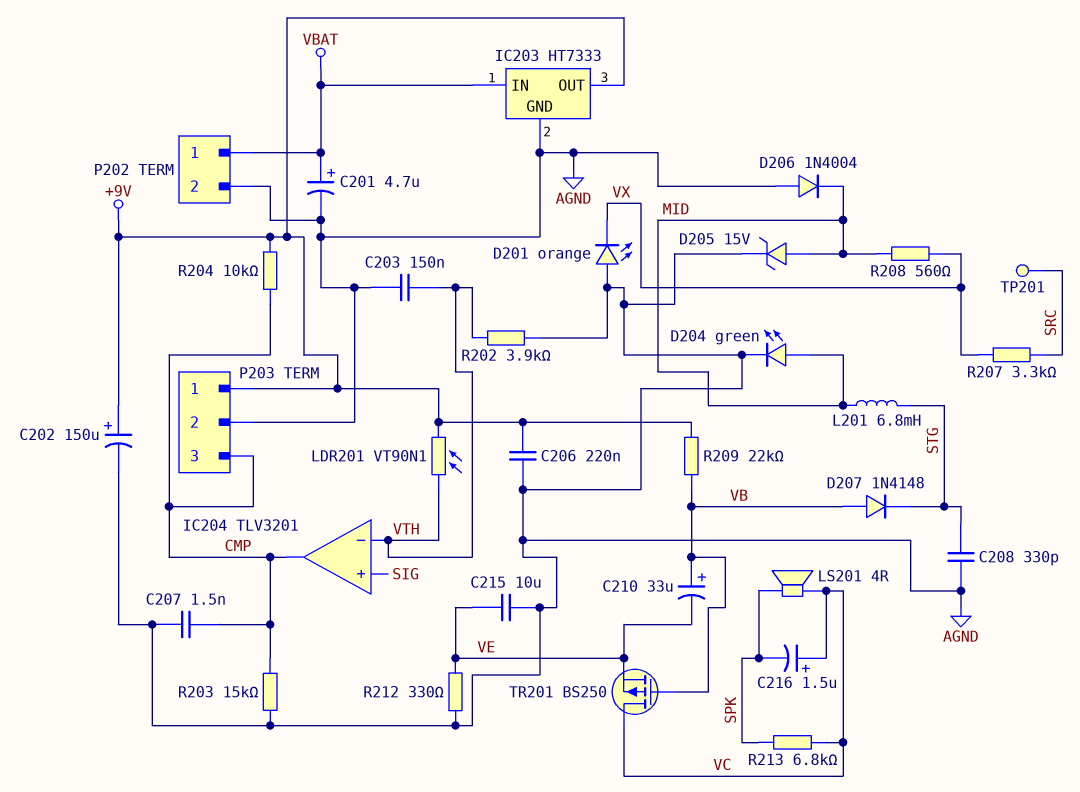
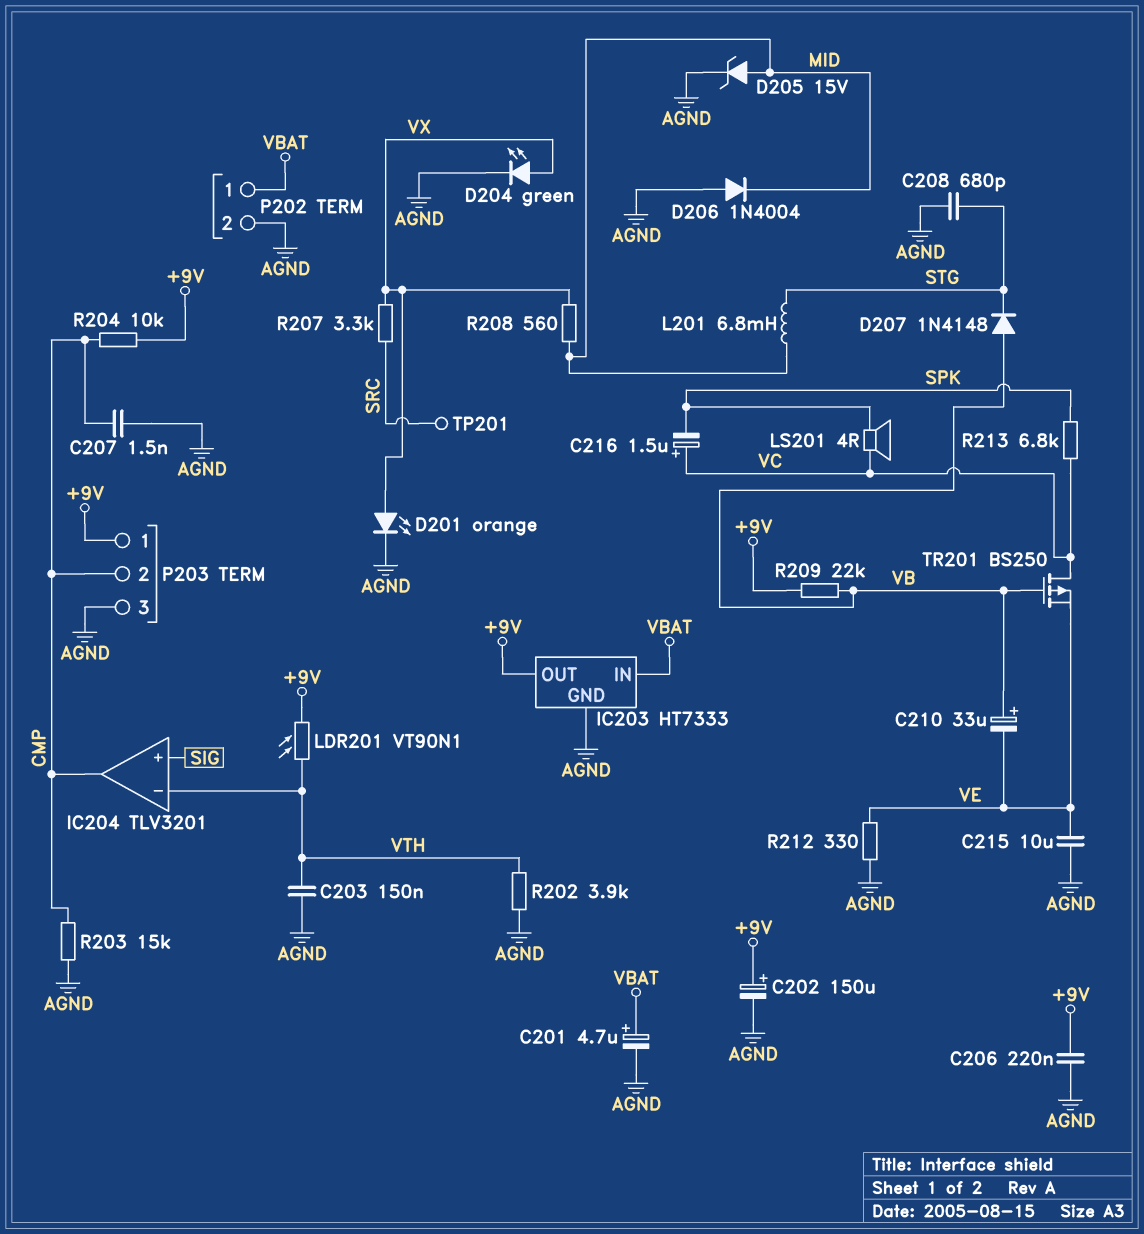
C208: 330pF (AGND, STG) -> 680pF (AGND, STG)
D201: LED orange (A AGND, K VX) -> LED orange (A VX, K AGND)
D204: LED green (A MID, K AGND) -> LED green (A VX, K AGND)
P203 pin 2: AGND -> CMP
P203 pin 3: CMP -> AGND

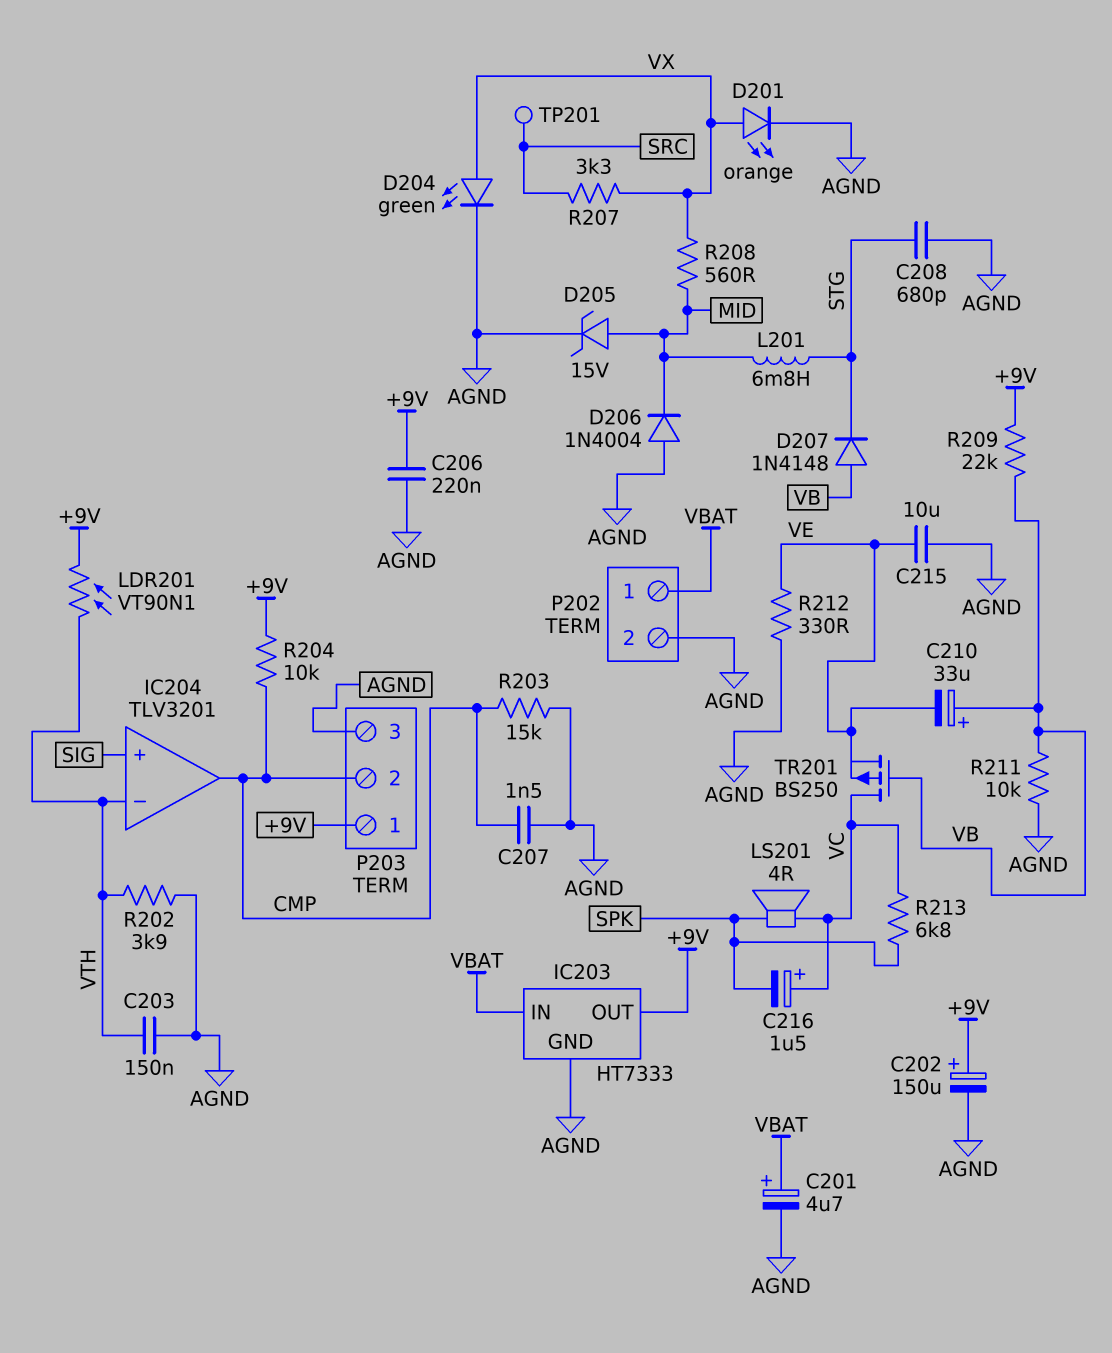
R211: none -> 10k (AGND, VB)

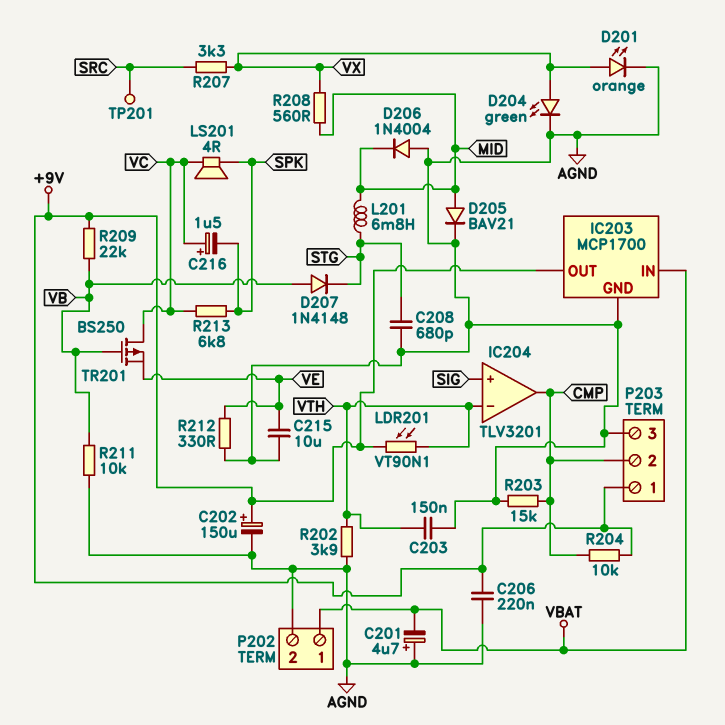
C201: 4.7uF (plus VBAT, minus AGND) -> 4.7uF (plus AGND, minus VBAT)
C207: 1.5nF (AGND, CMP) -> none
C210: 33uF (plus VB, minus VE) -> none
D205: zener 15V (A MID, K AGND) -> diode BAV21 (A MID, K AGND)
IC203: HT7333 -> MCP1700

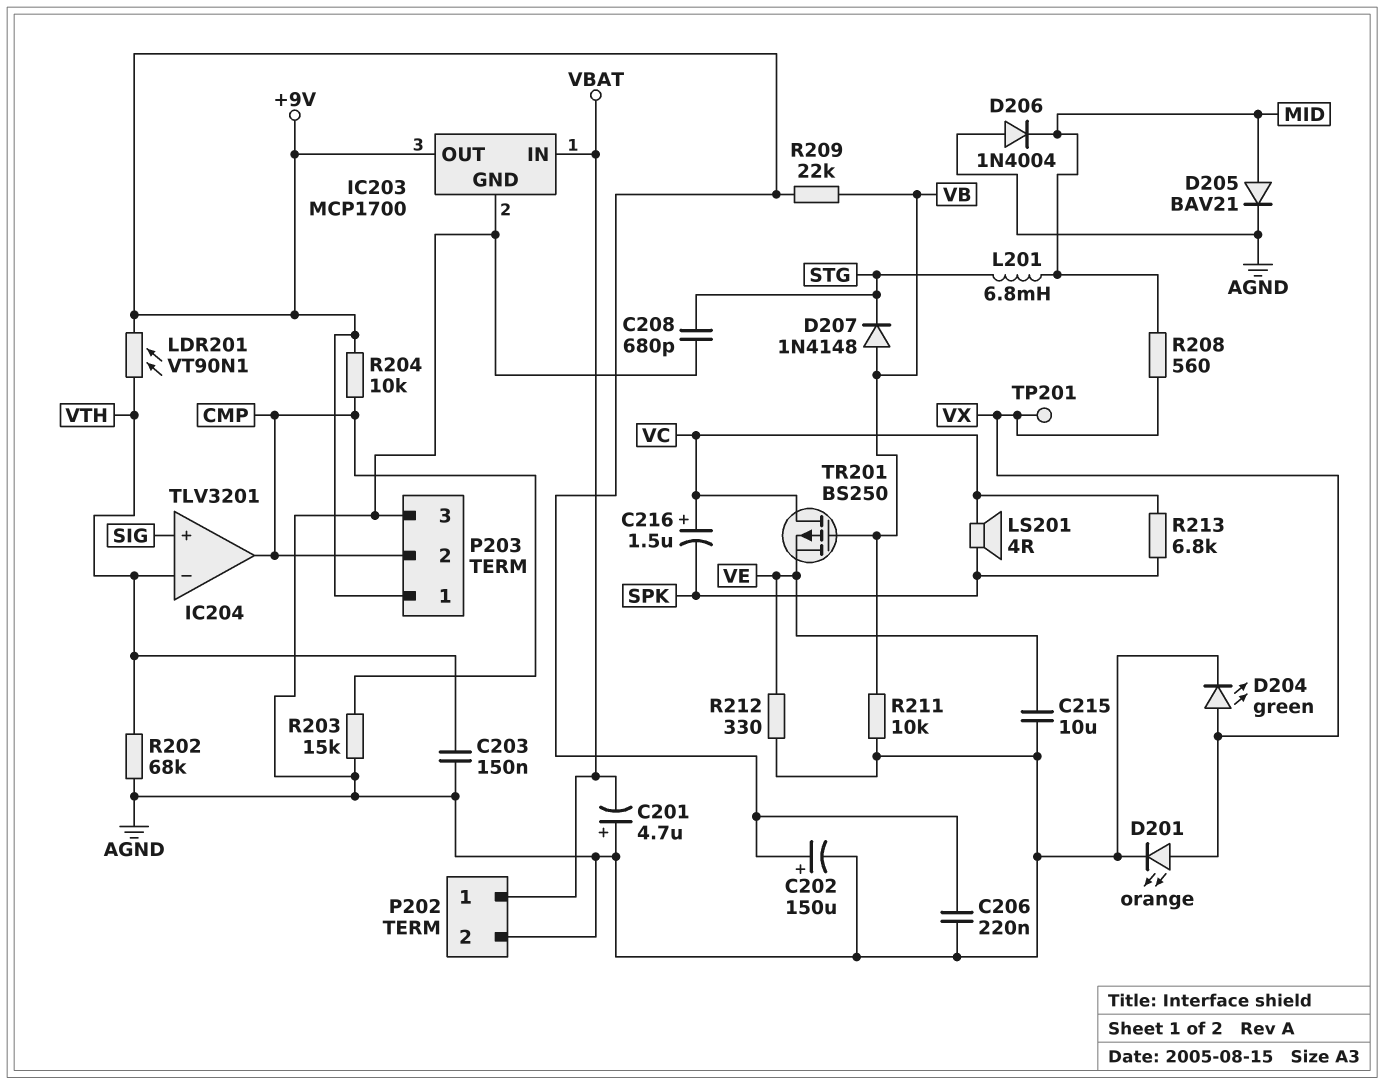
R202: 3.9k (AGND, VTH) -> 68k (AGND, VTH)
R207: 3.3k (SRC, VX) -> none
TP201: test point (SRC) -> test point (VX)

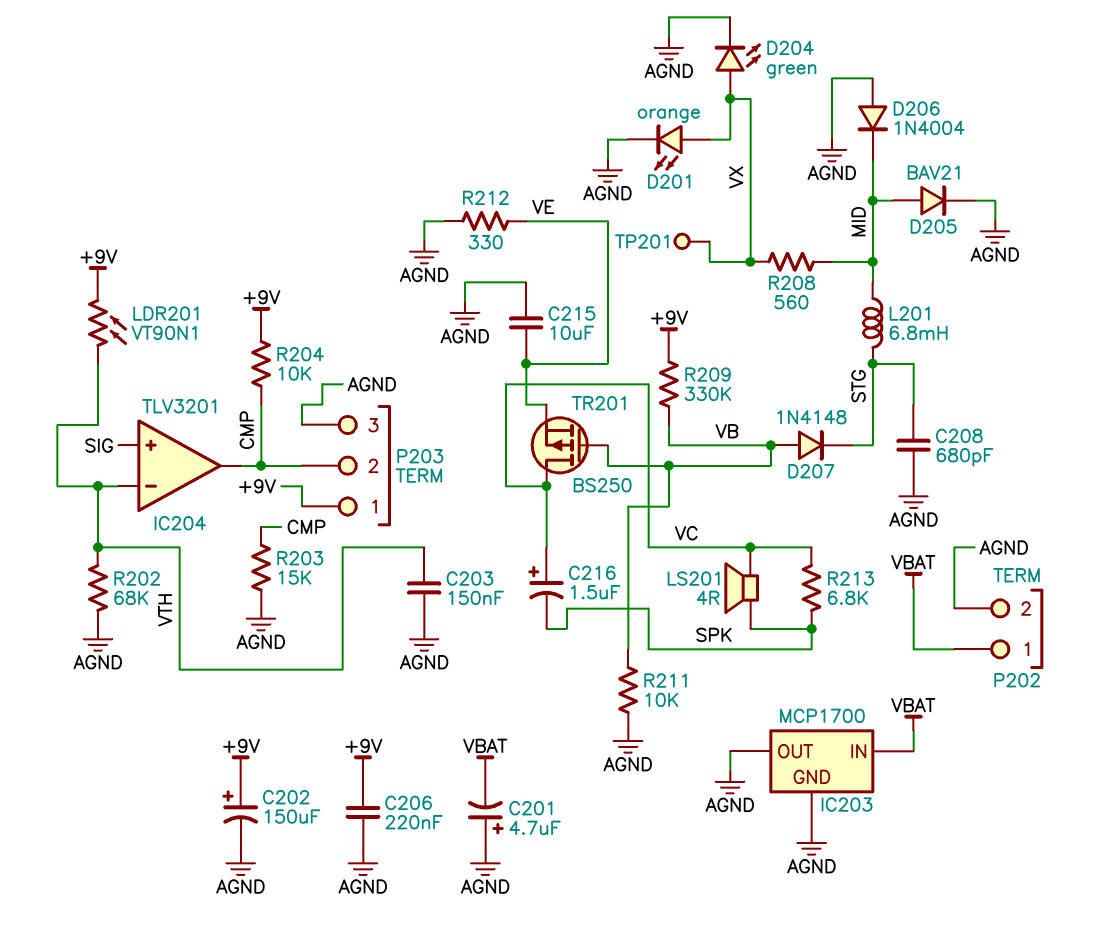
IC203 pin OUT: +9V -> AGND
R209: 22k (+9V, VB) -> 330k (+9V, VB)

